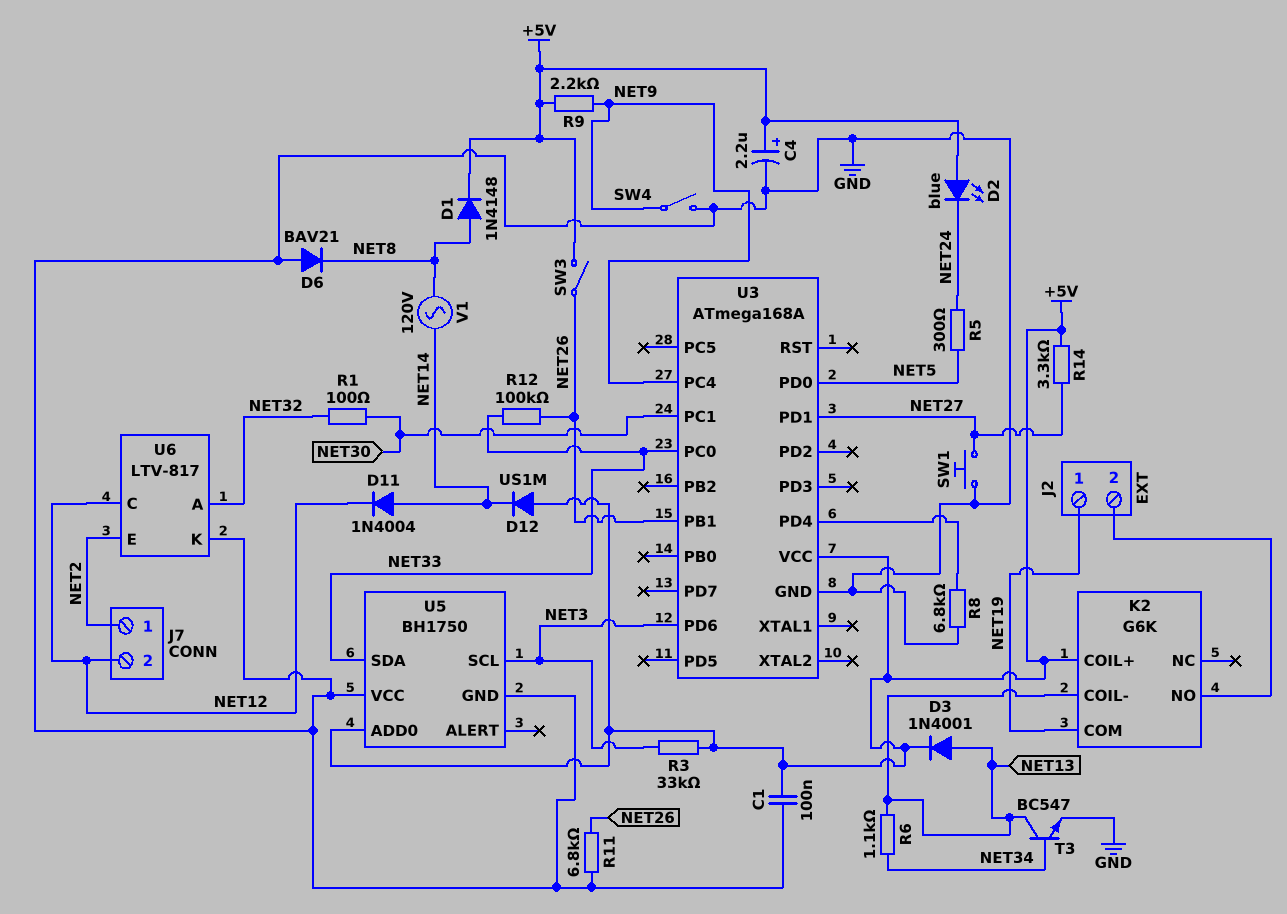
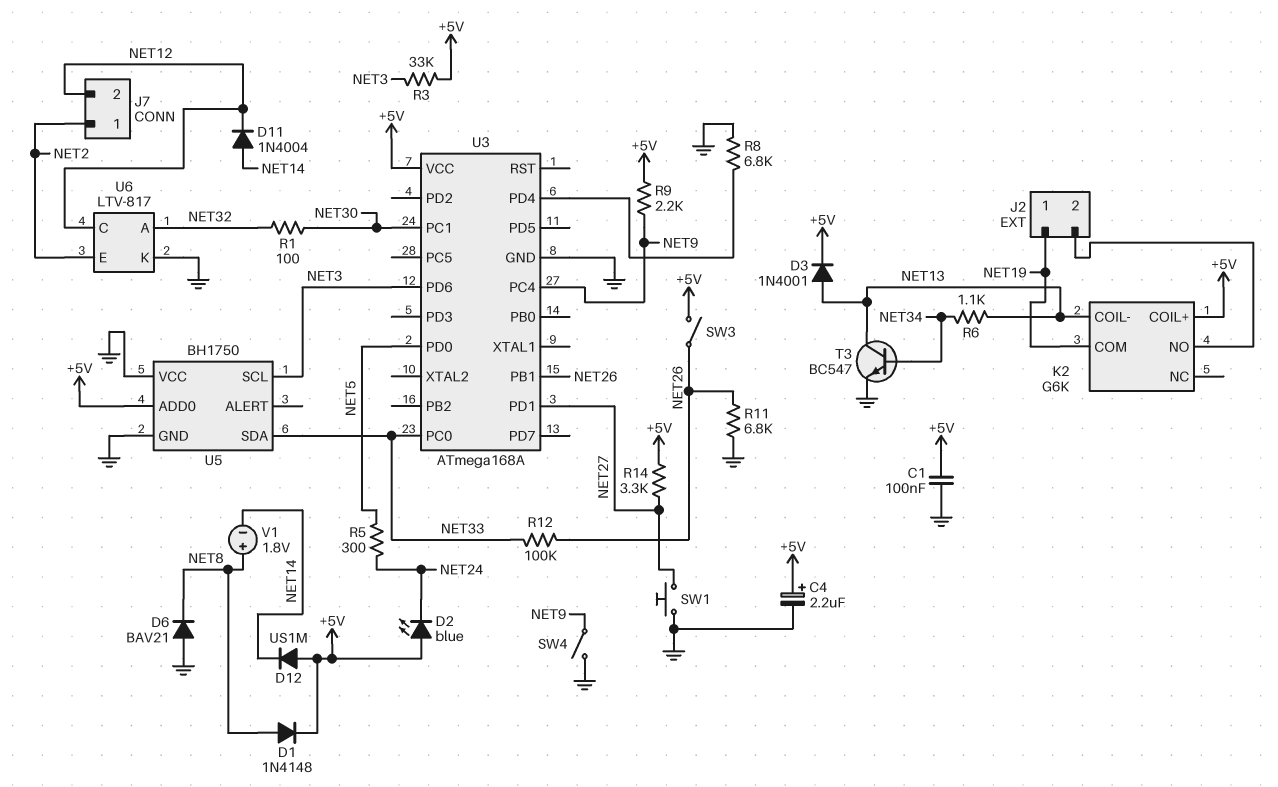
V1: AC 120V (NET8, NET14) -> 1.8V (plus NET8, minus NET14)

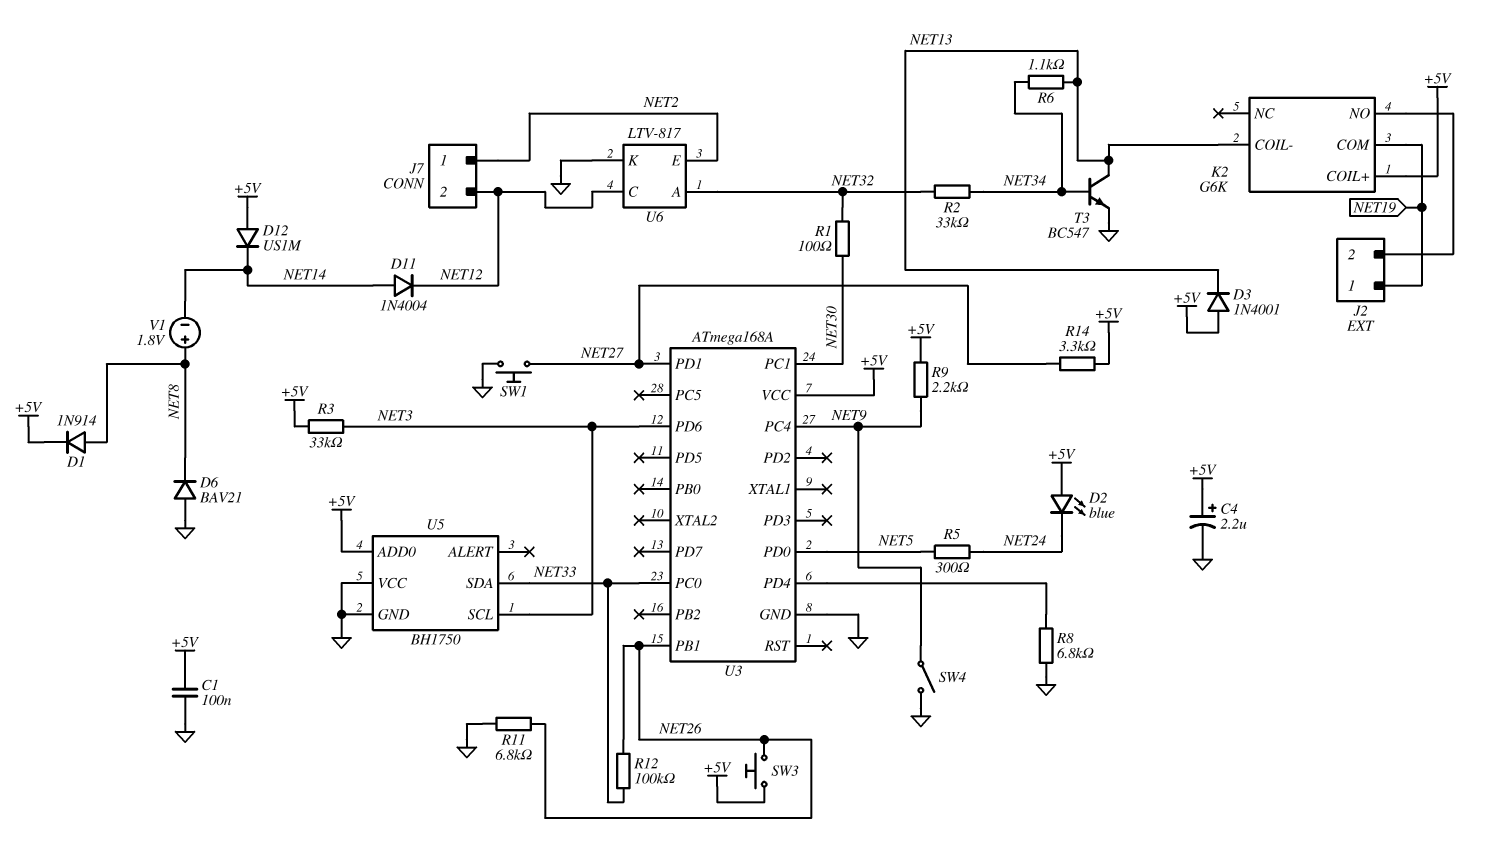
D1: diode 1N4148 (A NET8, K +5V) -> diode 1N914 (A NET8, K +5V)
D3: diode 1N4001 (A NET13, K +5V) -> diode 1N4001 (A +5V, K NET13)
R2: none -> 33k (NET32, NET34)
SW3: switch (+5V, NET26) -> button (+5V, NET26)

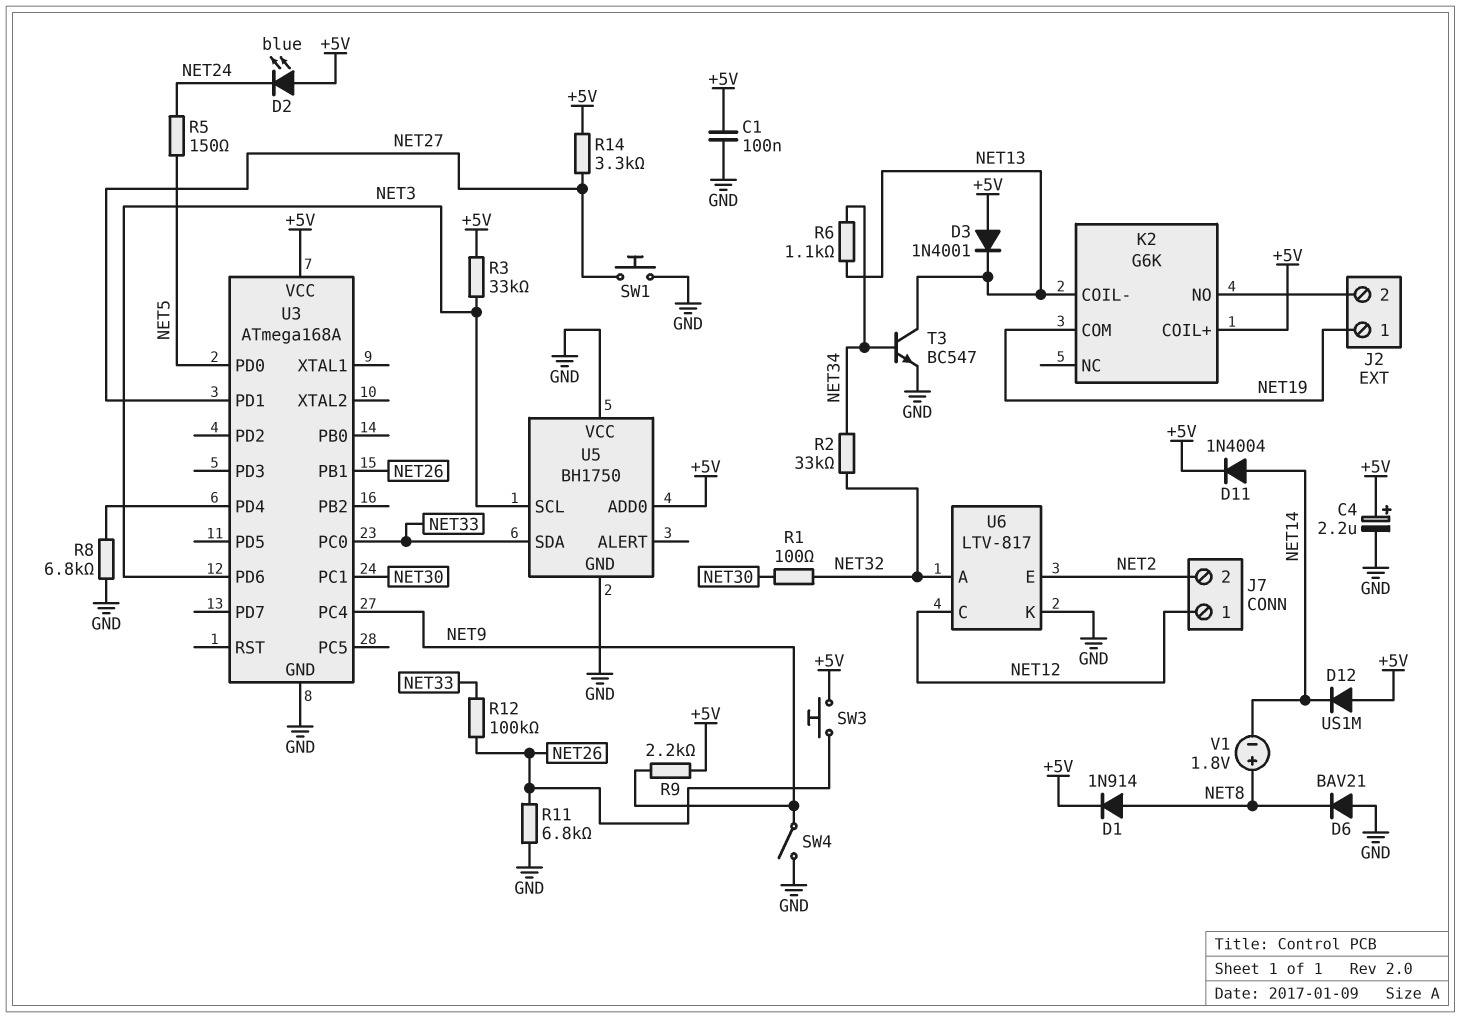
D11: diode 1N4004 (A NET14, K NET12) -> diode 1N4004 (A NET14, K +5V)
J7 pin 1: NET2 -> NET12
J7 pin 2: NET12 -> NET2
R5: 300 (NET5, NET24) -> 150 (NET5, NET24)

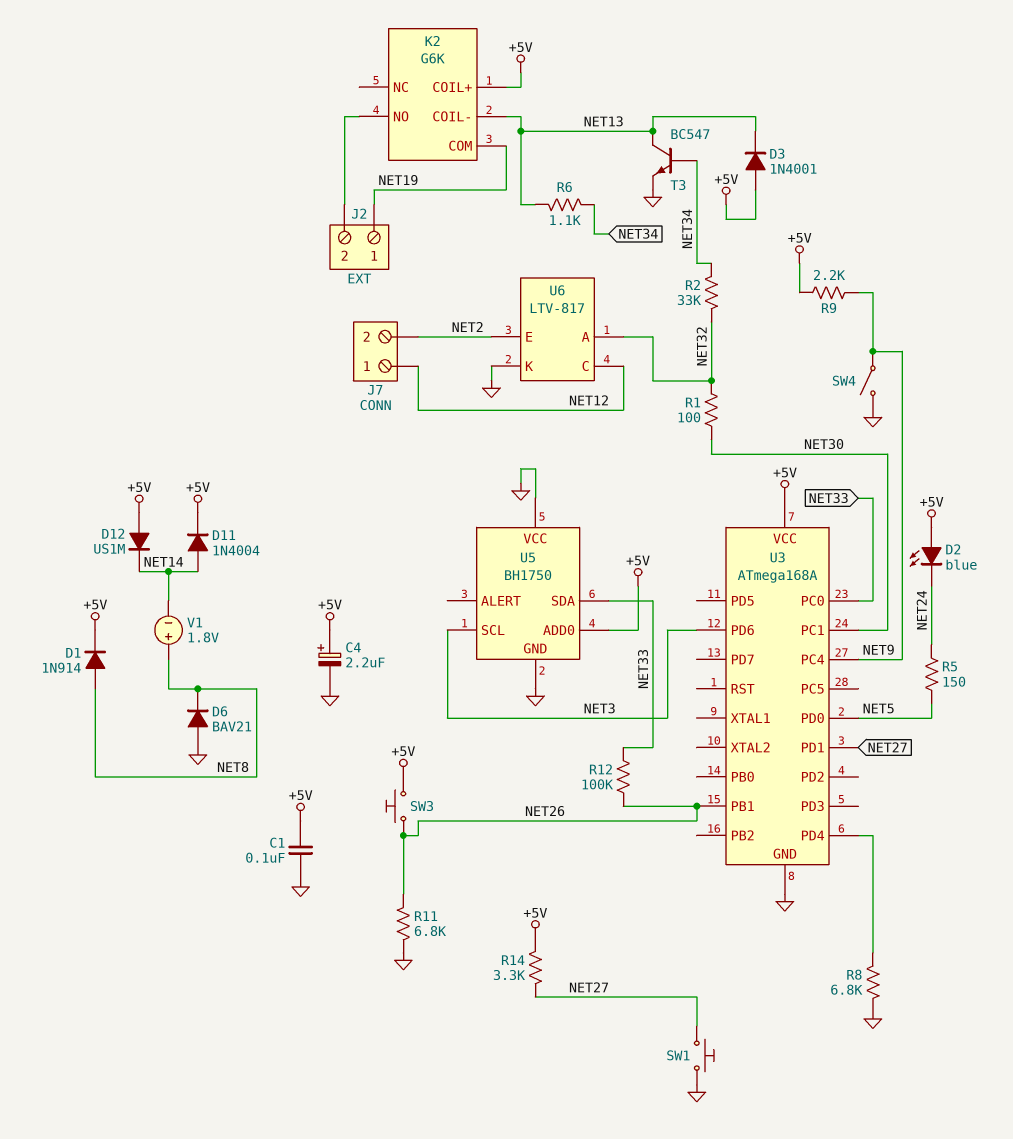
R3: 33k (+5V, NET3) -> none

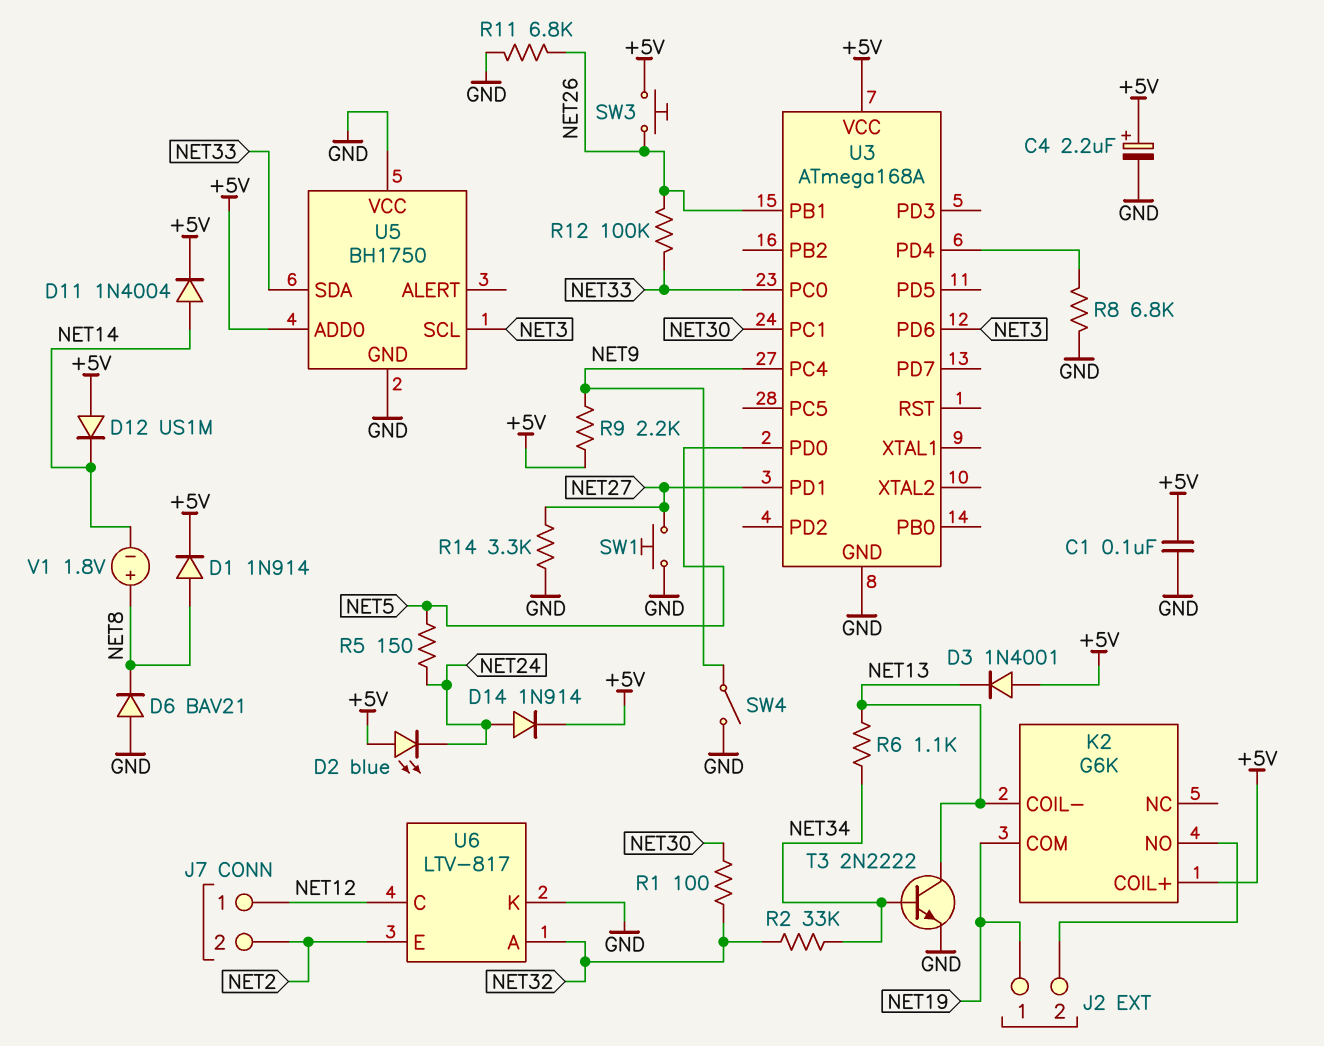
D14: none -> diode 1N914 (A NET24, K +5V)
R14: 3.3k (+5V, NET27) -> 3.3k (GND, NET27)
T3: NPN BC547 (B NET34, C NET13, E GND) -> NPN 2N2222 (B NET34, C NET13, E GND)

